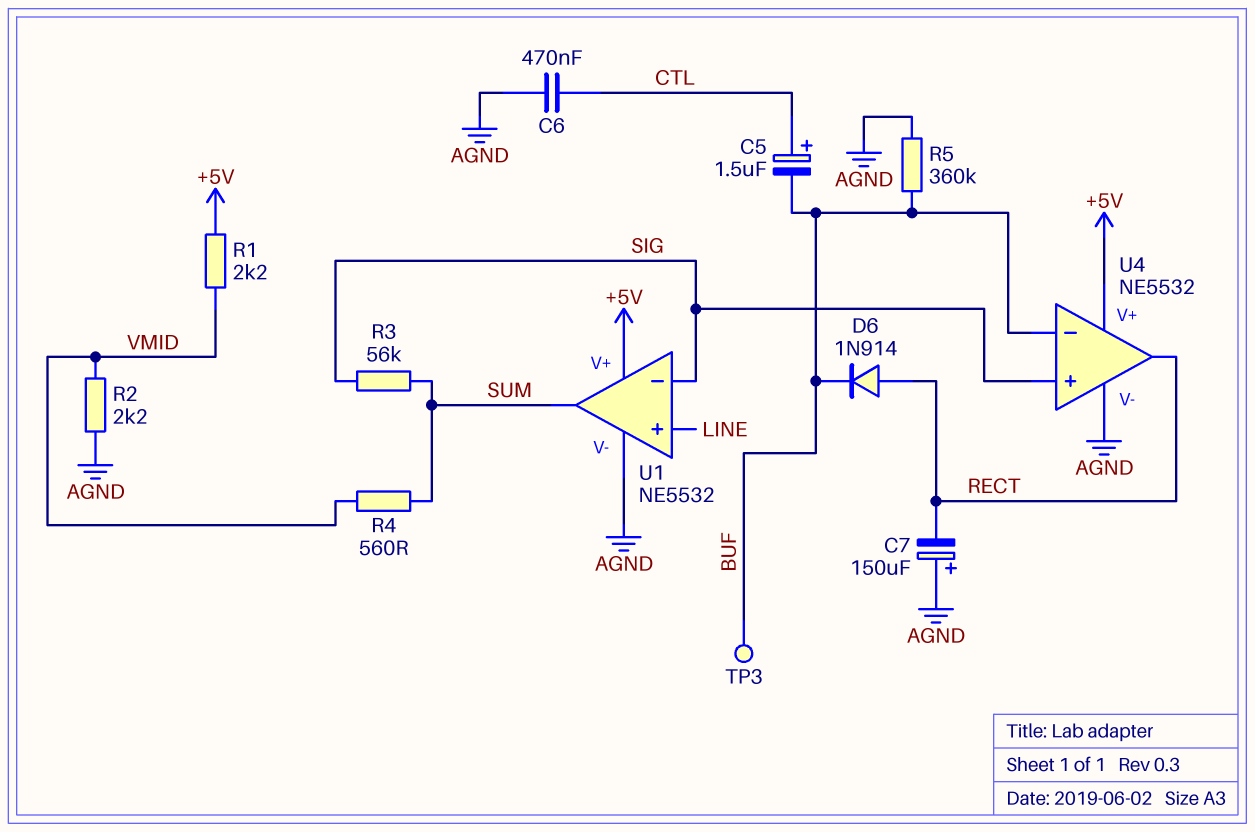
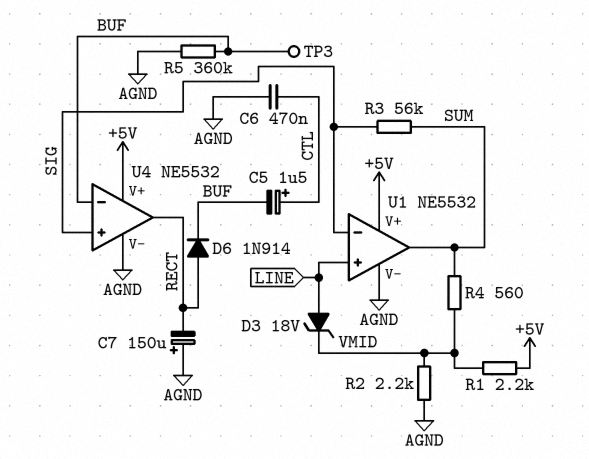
D3: none -> zener 18V (A LINE, K VMID)

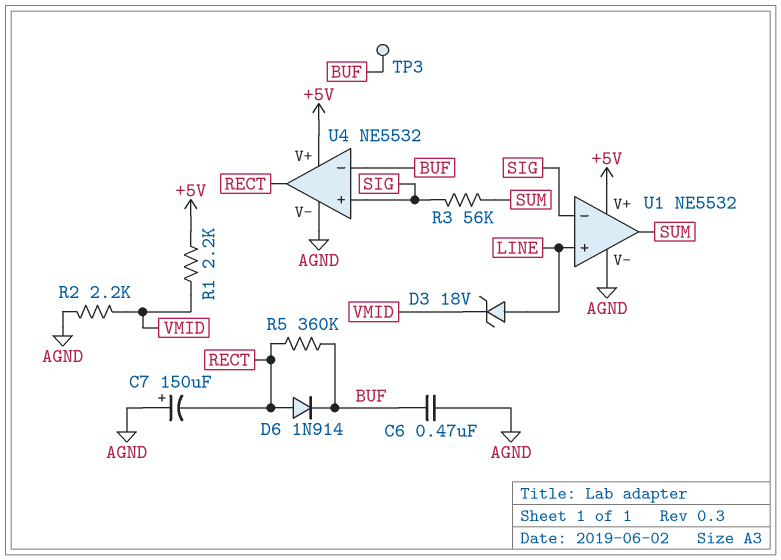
C5: 1.5uF (plus CTL, minus BUF) -> none
C6: 470nF (AGND, CTL) -> 470nF (AGND, BUF)
R4: 560 (SUM, VMID) -> none
R5: 360k (AGND, BUF) -> 360k (BUF, RECT)

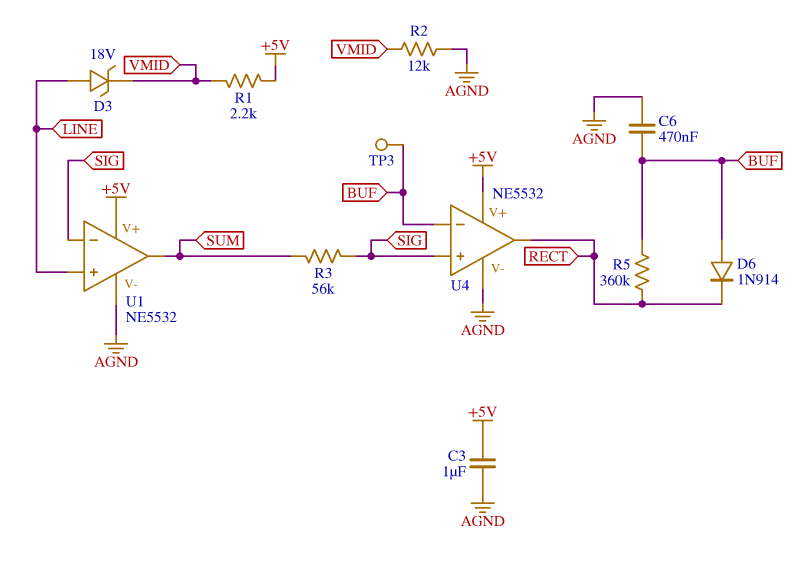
C3: none -> 1uF (+5V, AGND)
C7: 150uF (plus AGND, minus RECT) -> none
D6: diode 1N914 (A RECT, K BUF) -> diode 1N914 (A BUF, K RECT)
R2: 2.2k (AGND, VMID) -> 12k (AGND, VMID)

